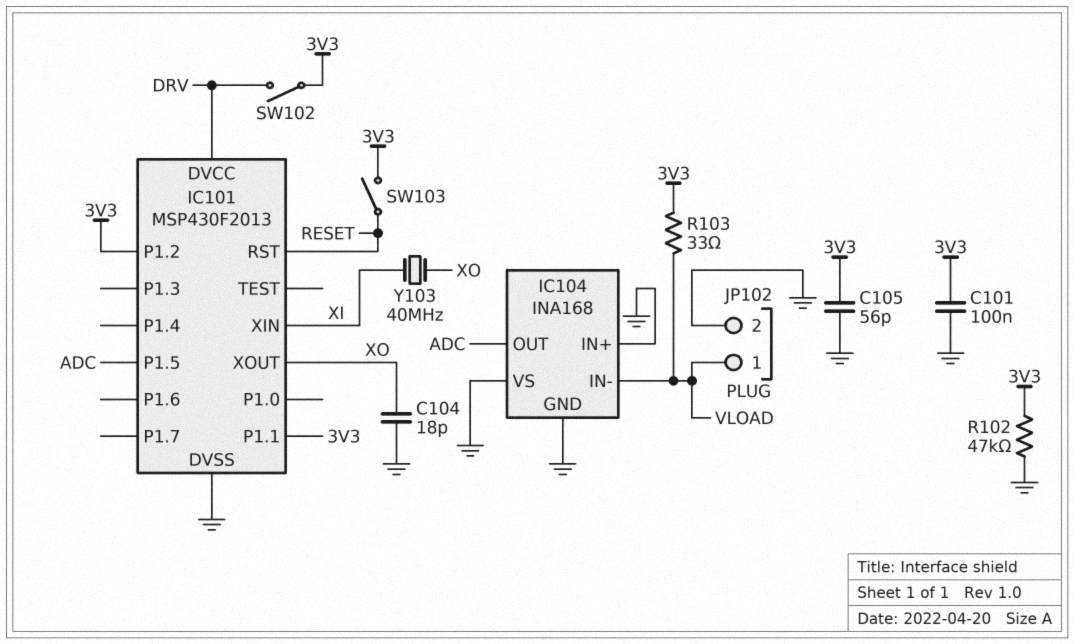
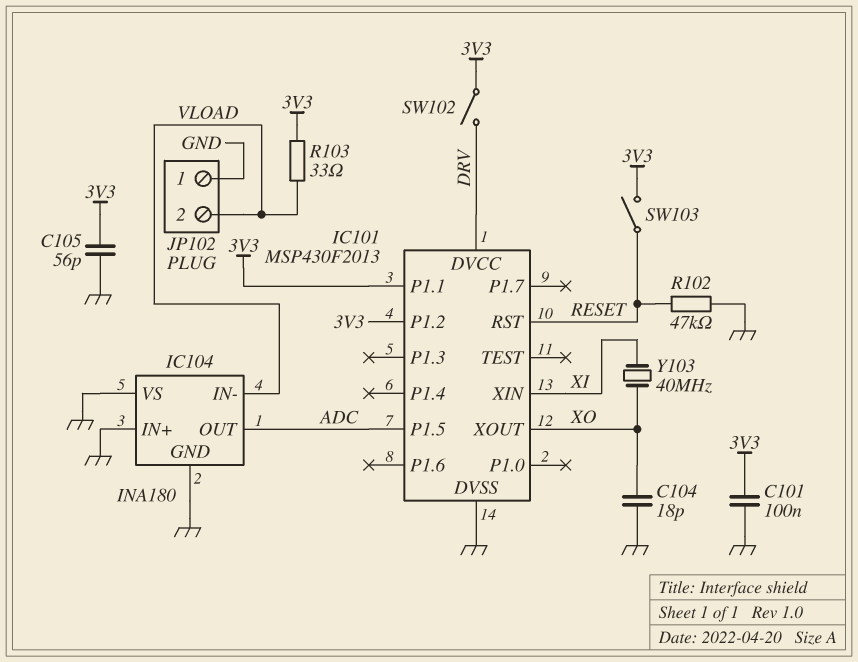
IC104: INA168 -> INA180
JP102 pin 1: VLOAD -> GND
JP102 pin 2: GND -> VLOAD
R102: 47k (3V3, GND) -> 47k (GND, RESET)

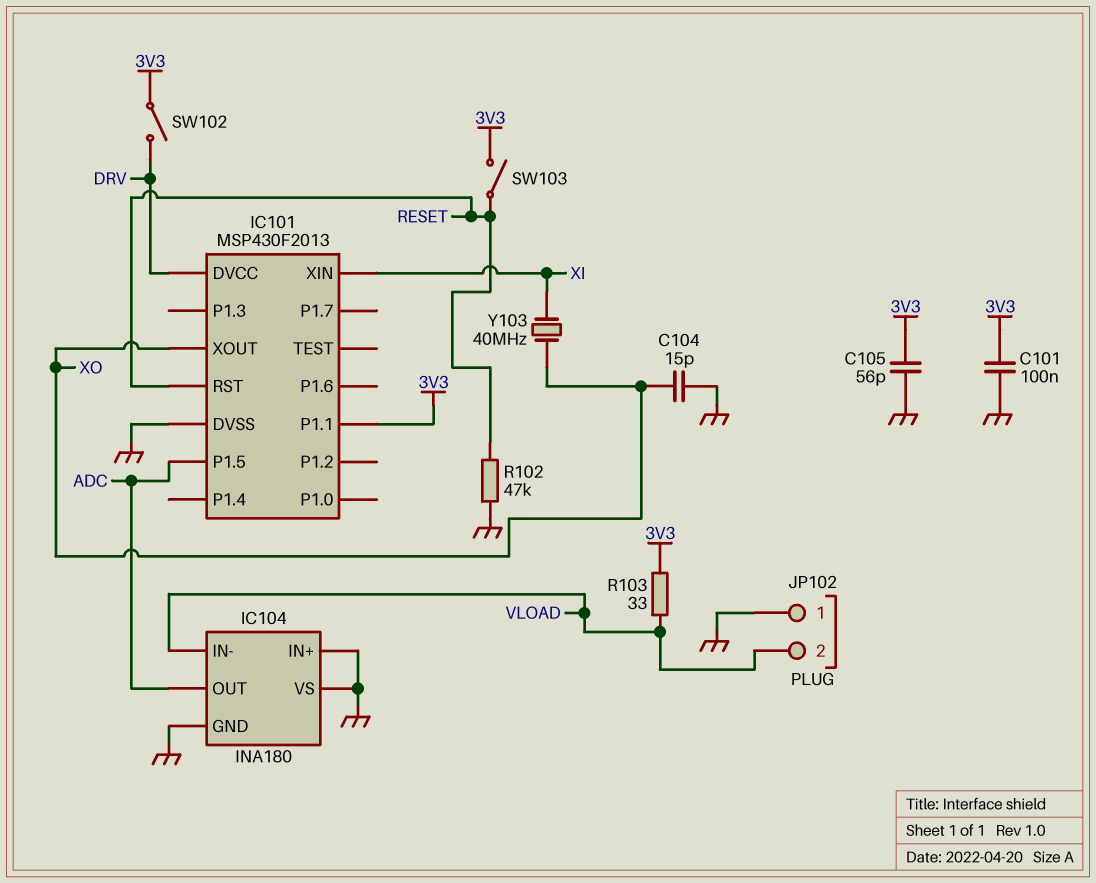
C104: 18pF (GND, XO) -> 15pF (GND, XO)
IC101 pin P1.2: 3V3 -> none

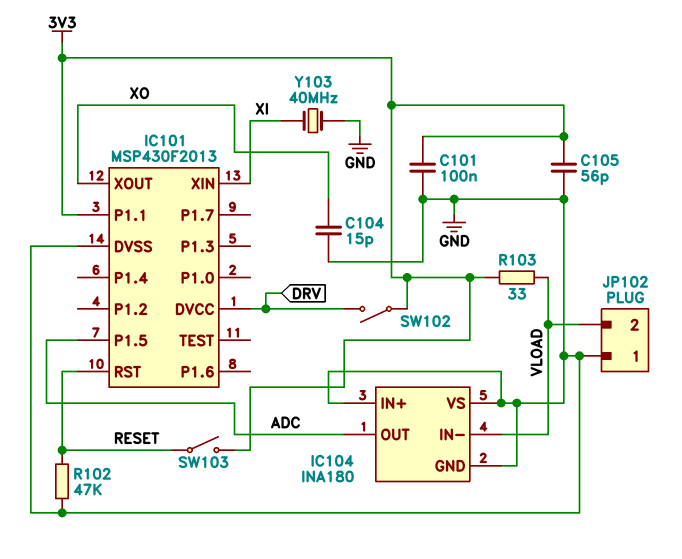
Y103: 40MHz (XI, XO) -> 40MHz (GND, XI)

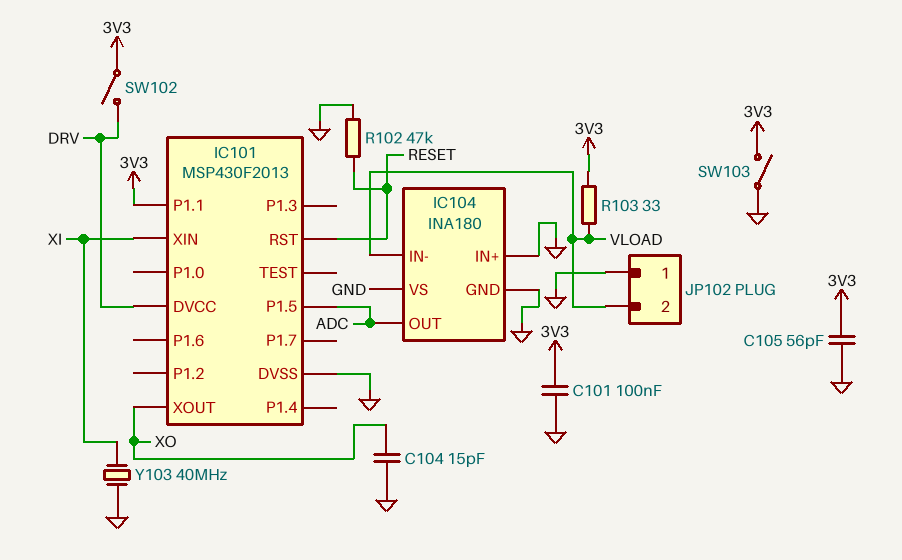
SW103: switch (3V3, RESET) -> switch (3V3, GND)

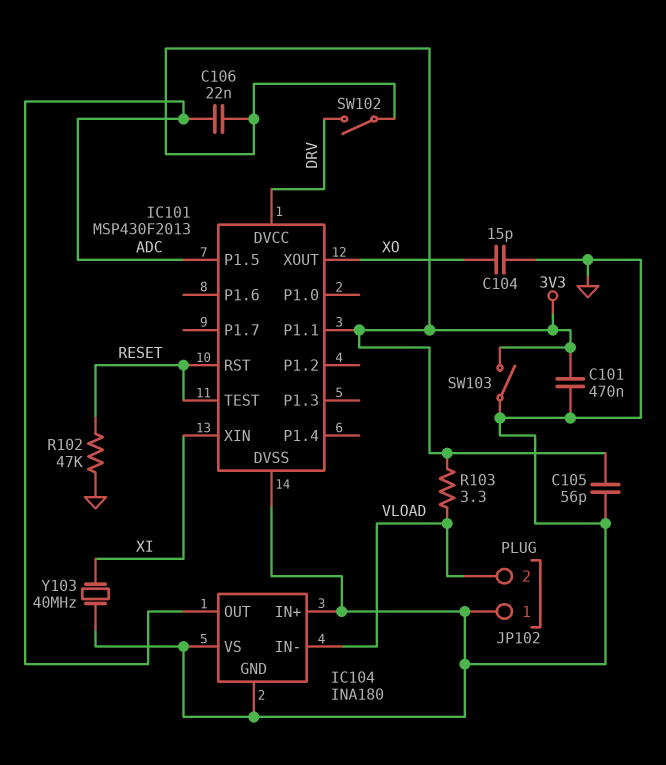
C101: 100nF (3V3, GND) -> 470nF (3V3, GND)
C106: none -> 22nF (3V3, ADC)
IC101 pin TEST: none -> RESET
R103: 33 (3V3, VLOAD) -> 3.3 (3V3, VLOAD)

